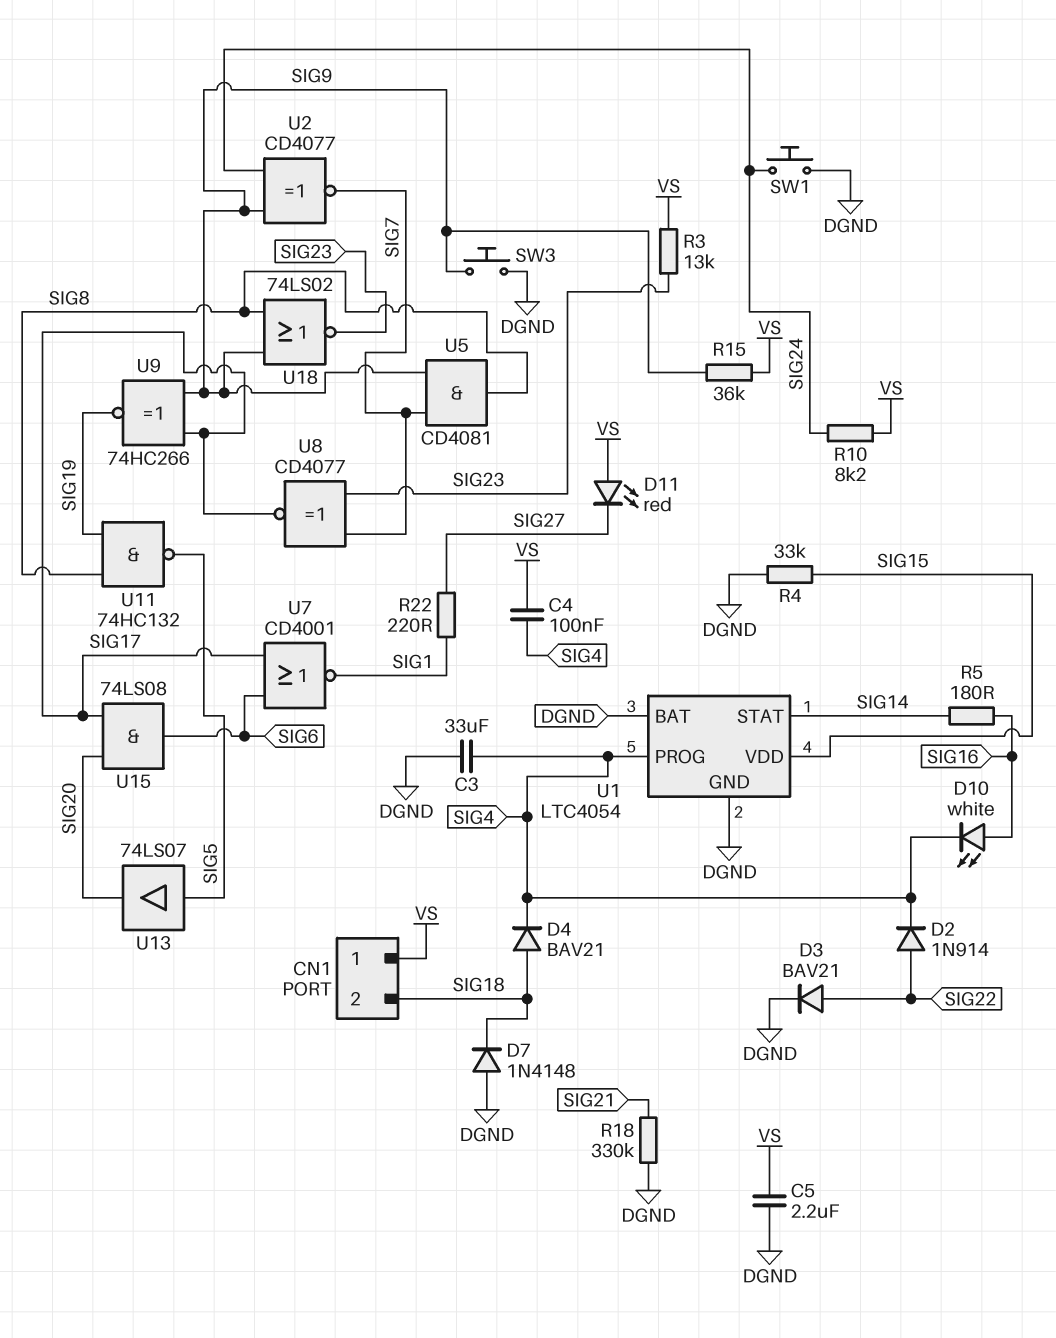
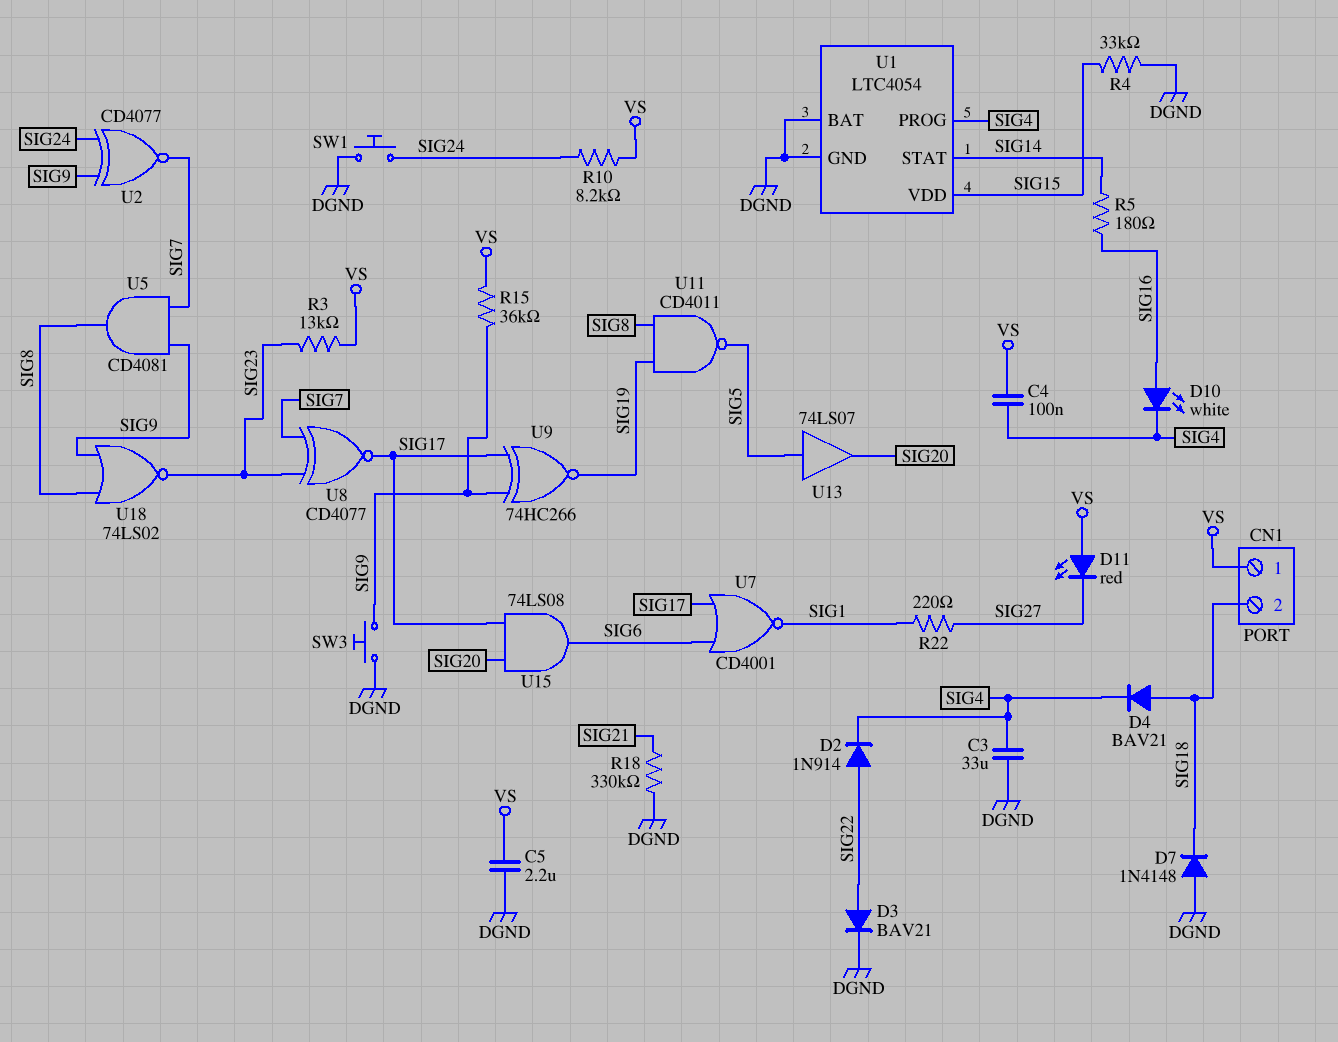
U11: NAND 74HC132 (in SIG8, in SIG19, out SIG5) -> NAND CD4011 (in SIG8, in SIG19, out SIG5)

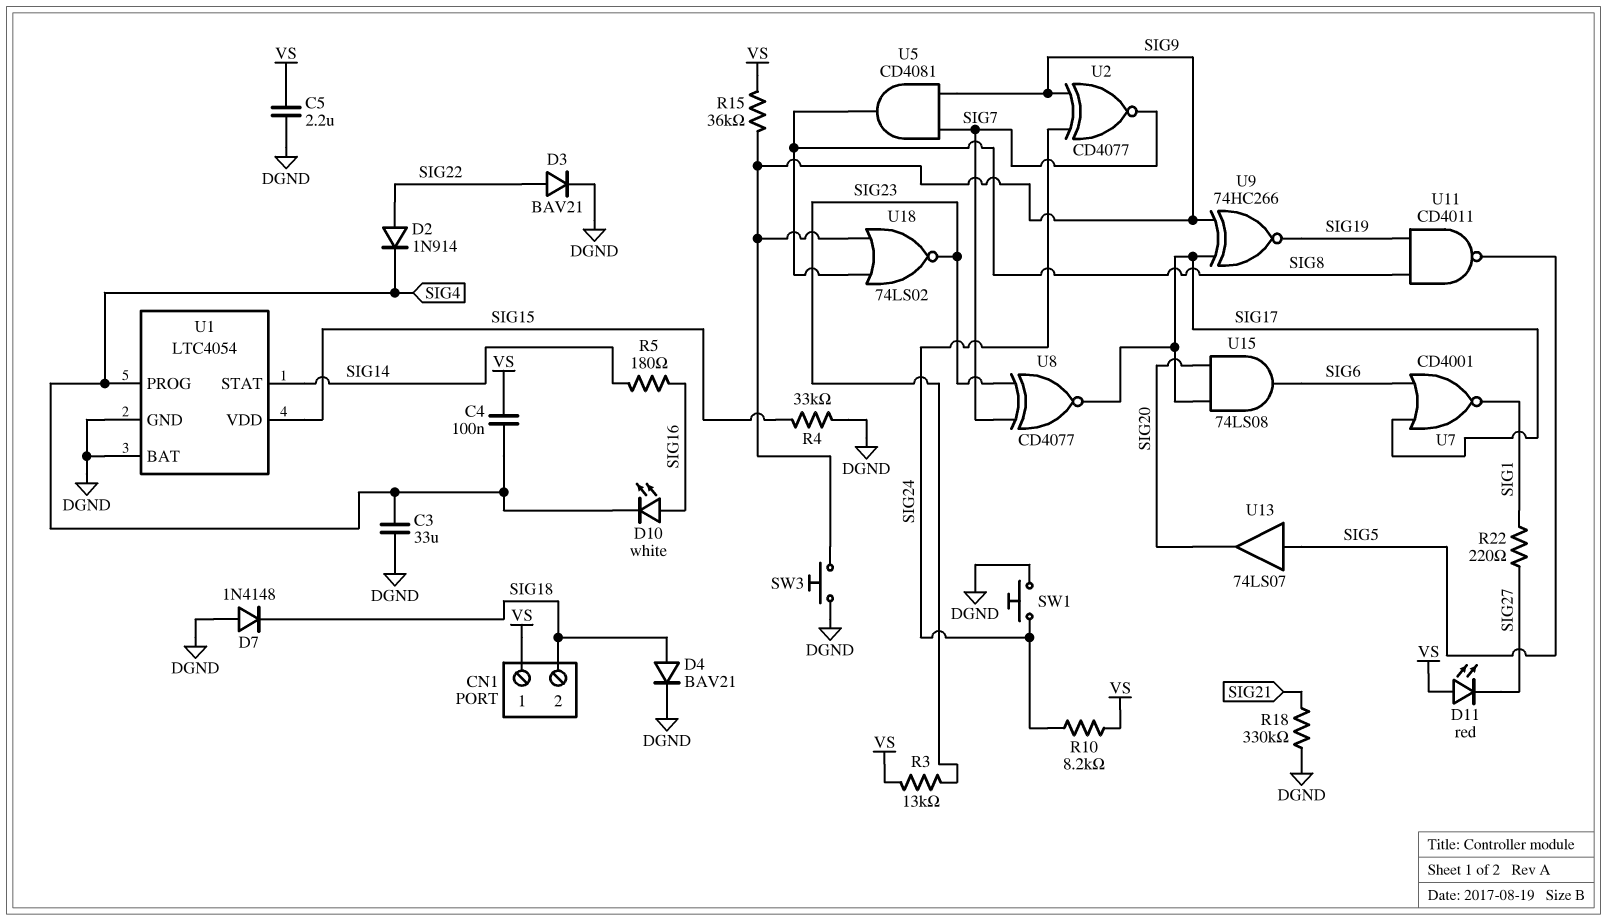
D4: diode BAV21 (A SIG18, K SIG4) -> diode BAV21 (A SIG18, K DGND)

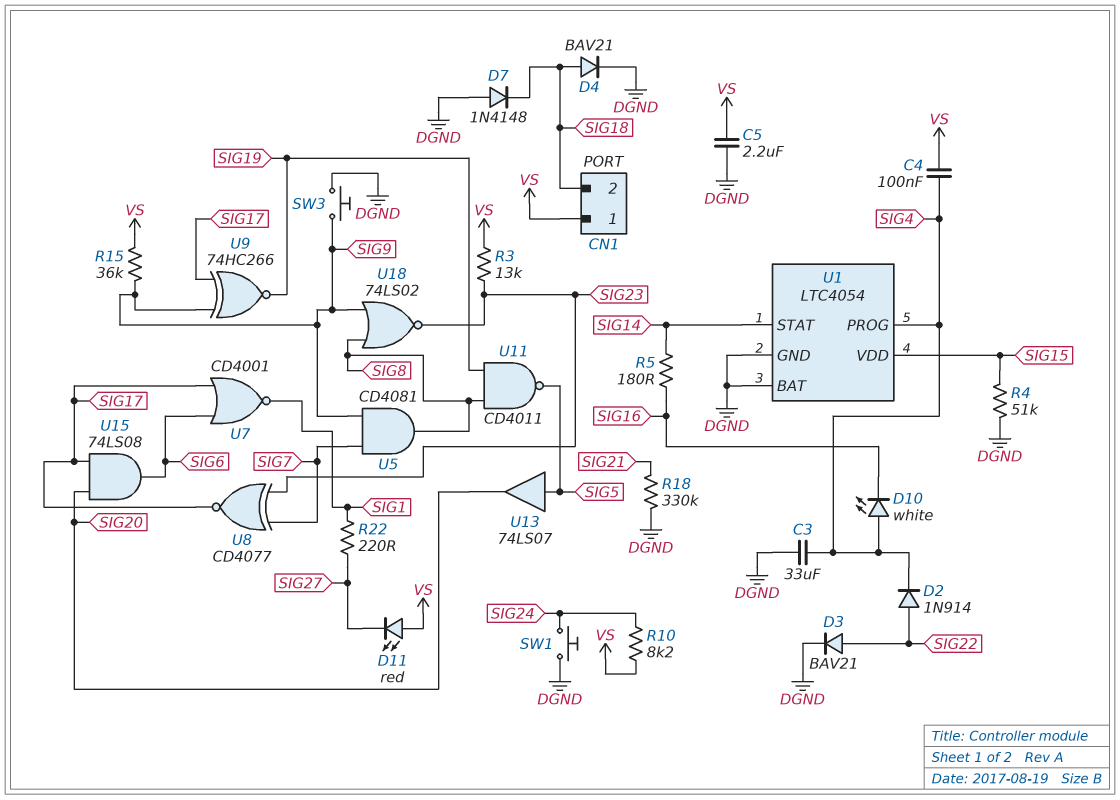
D10: LED white (A SIG16, K SIG4) -> LED white (A SIG4, K SIG16)
R4: 33k (DGND, SIG15) -> 51k (DGND, SIG15)
U2: XNOR CD4077 (in SIG9, in SIG24, out SIG7) -> none

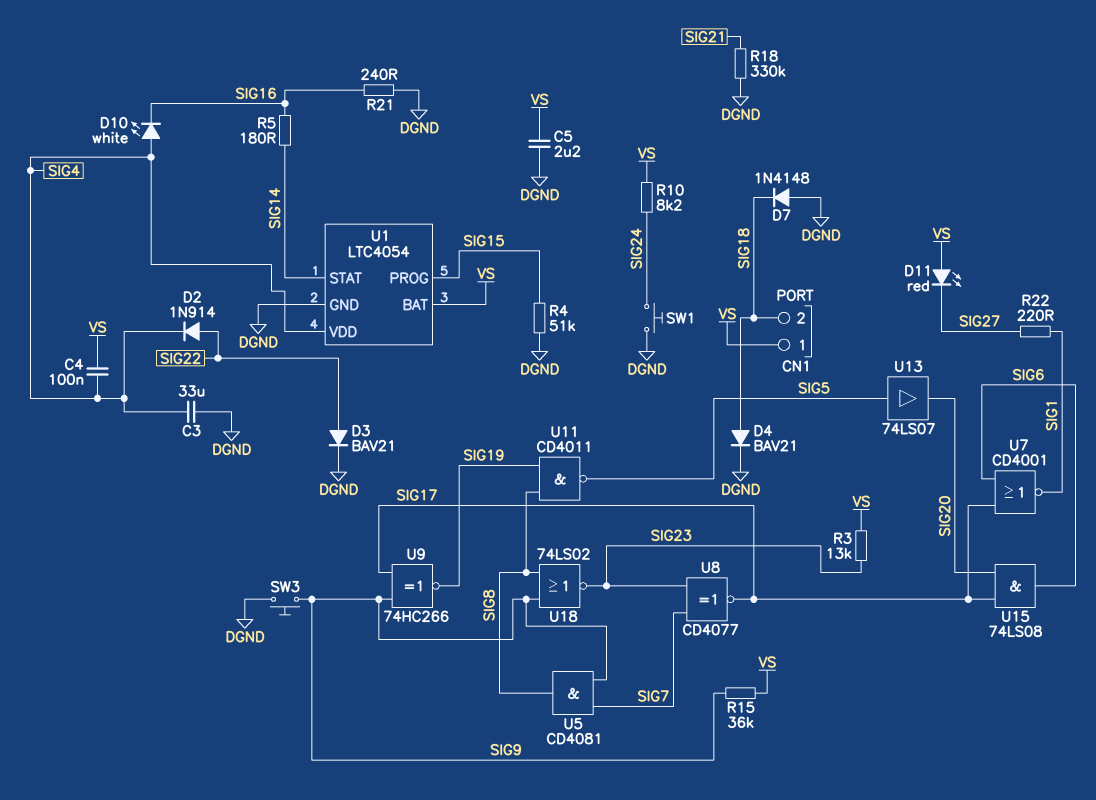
R21: none -> 240 (DGND, SIG16)
U1 pin BAT: DGND -> VS
U1 pin PROG: SIG4 -> SIG15
U1 pin VDD: SIG15 -> SIG4

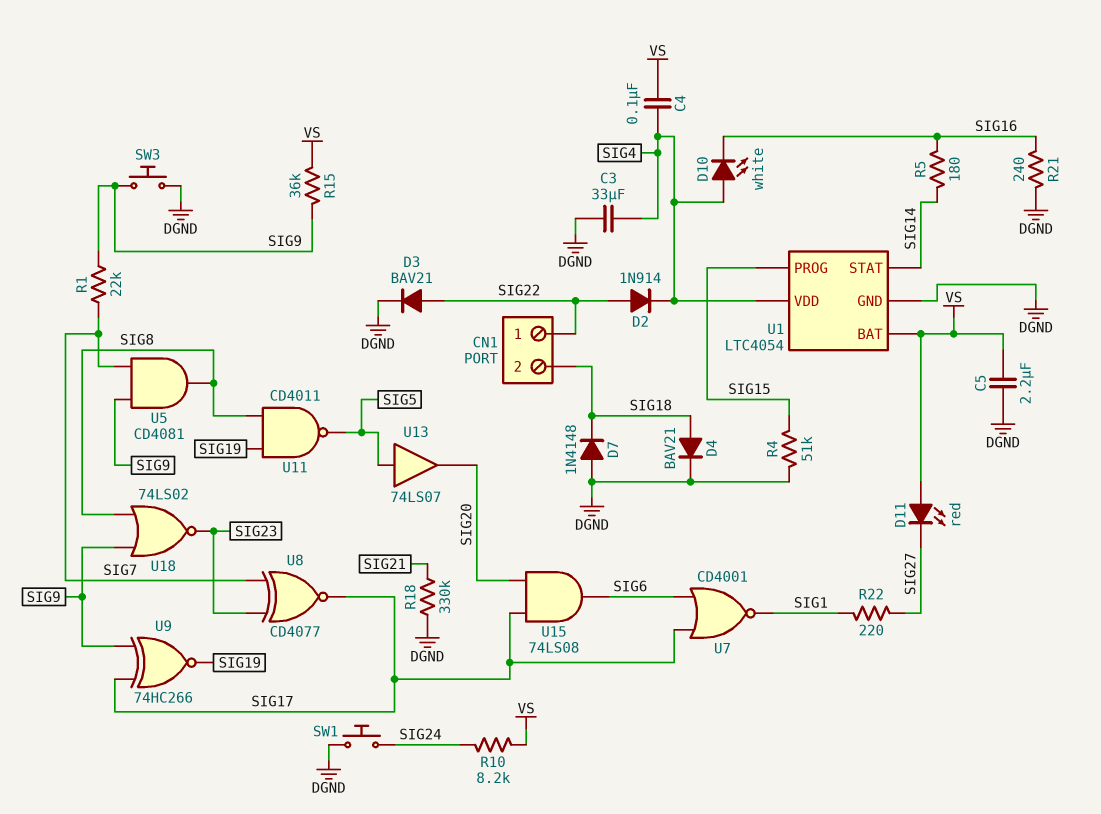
CN1 pin 1: VS -> SIG22
R1: none -> 22k (SIG7, SIG9)
R3: 13k (SIG23, VS) -> none

